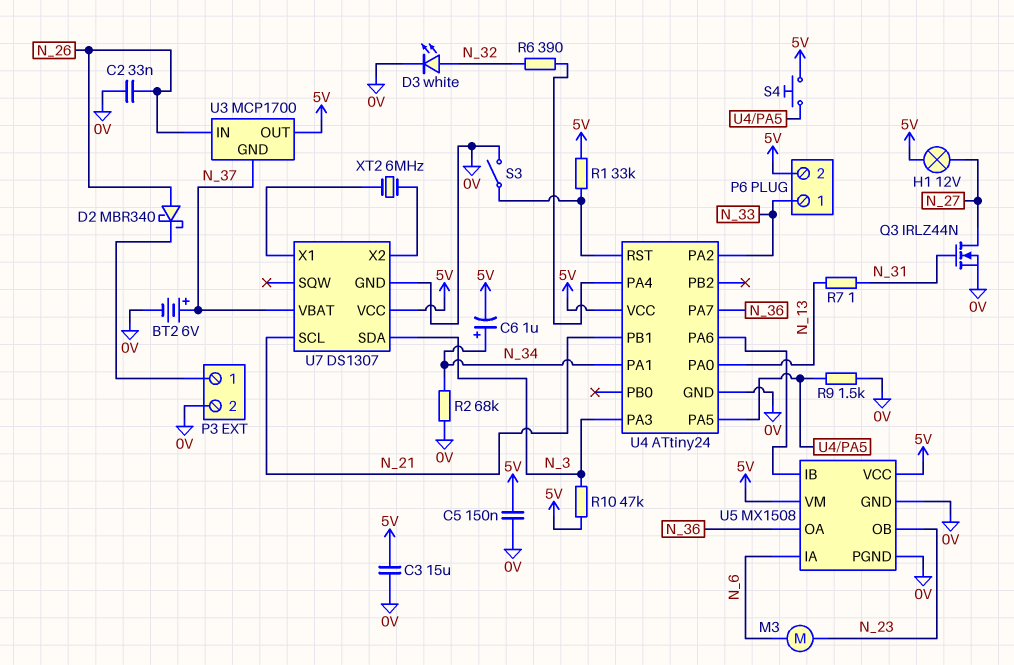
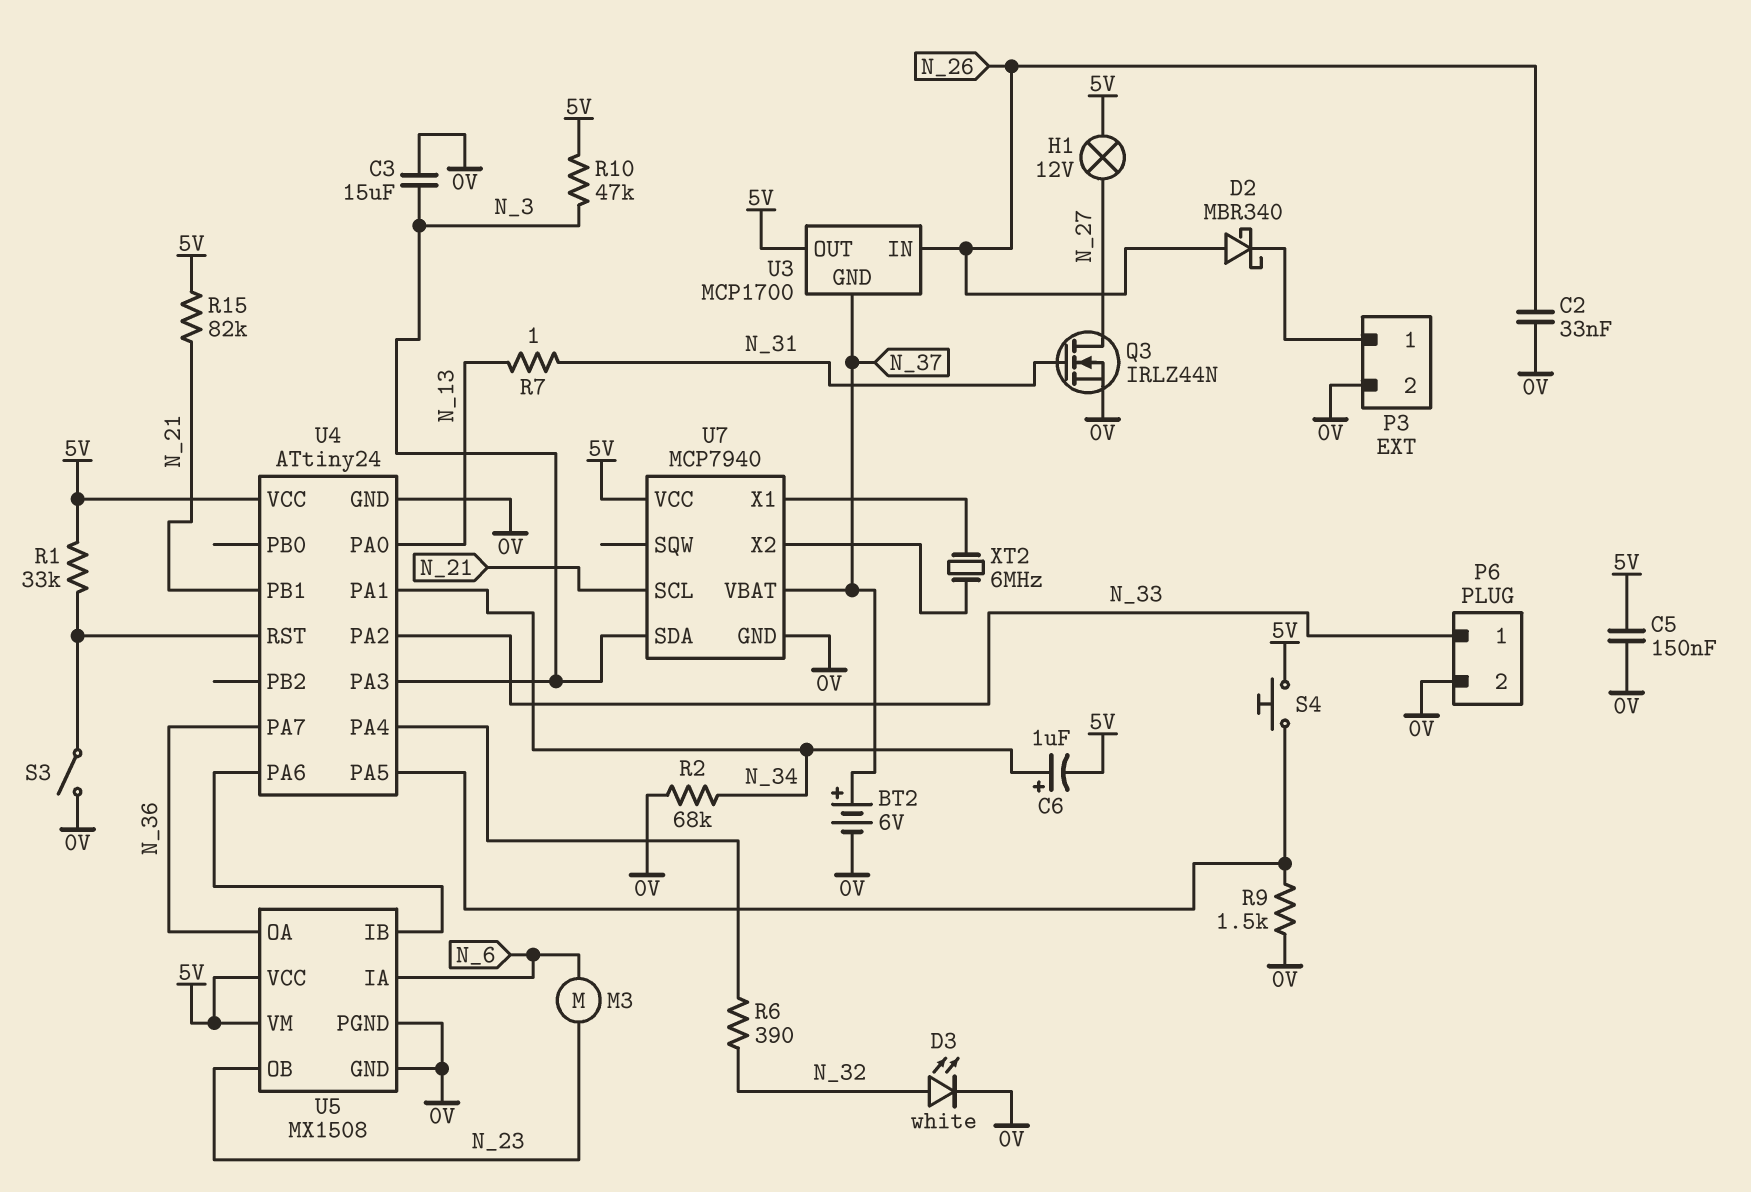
C3: 15uF (0V, 5V) -> 15uF (0V, N_3)
P6 pin 2: 5V -> 0V
R15: none -> 82k (5V, N_21)
U7: DS1307 -> MCP7940

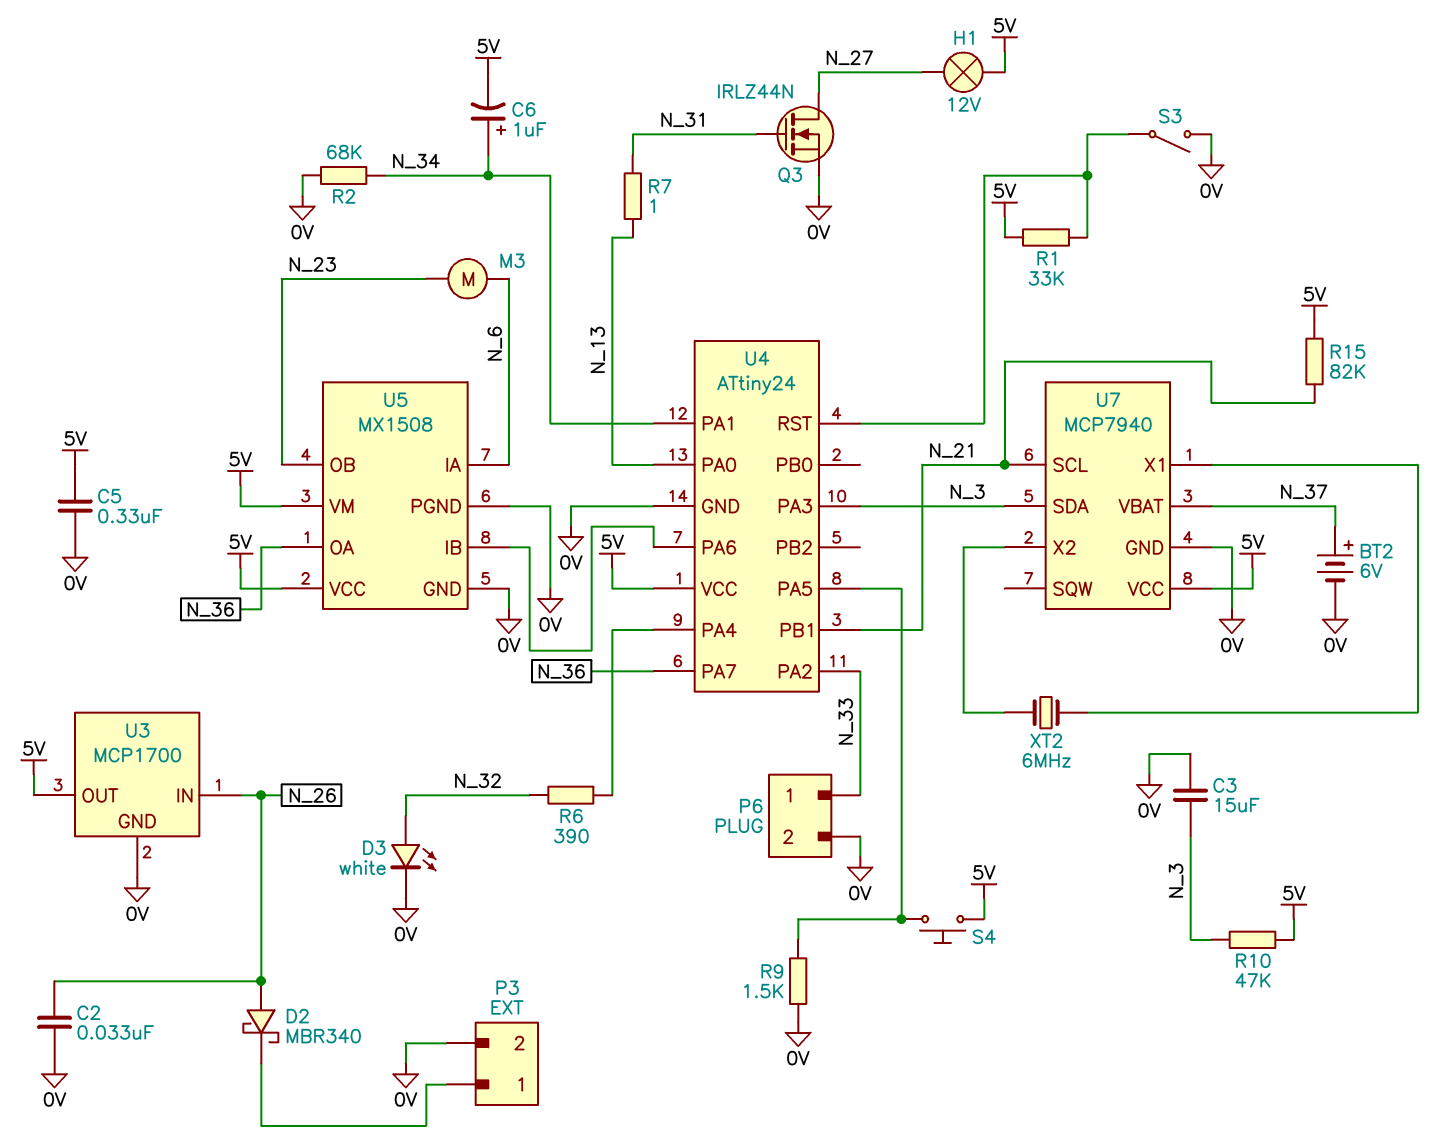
C5: 150nF (0V, 5V) -> 330nF (0V, 5V)
U3 pin GND: N_37 -> 0V

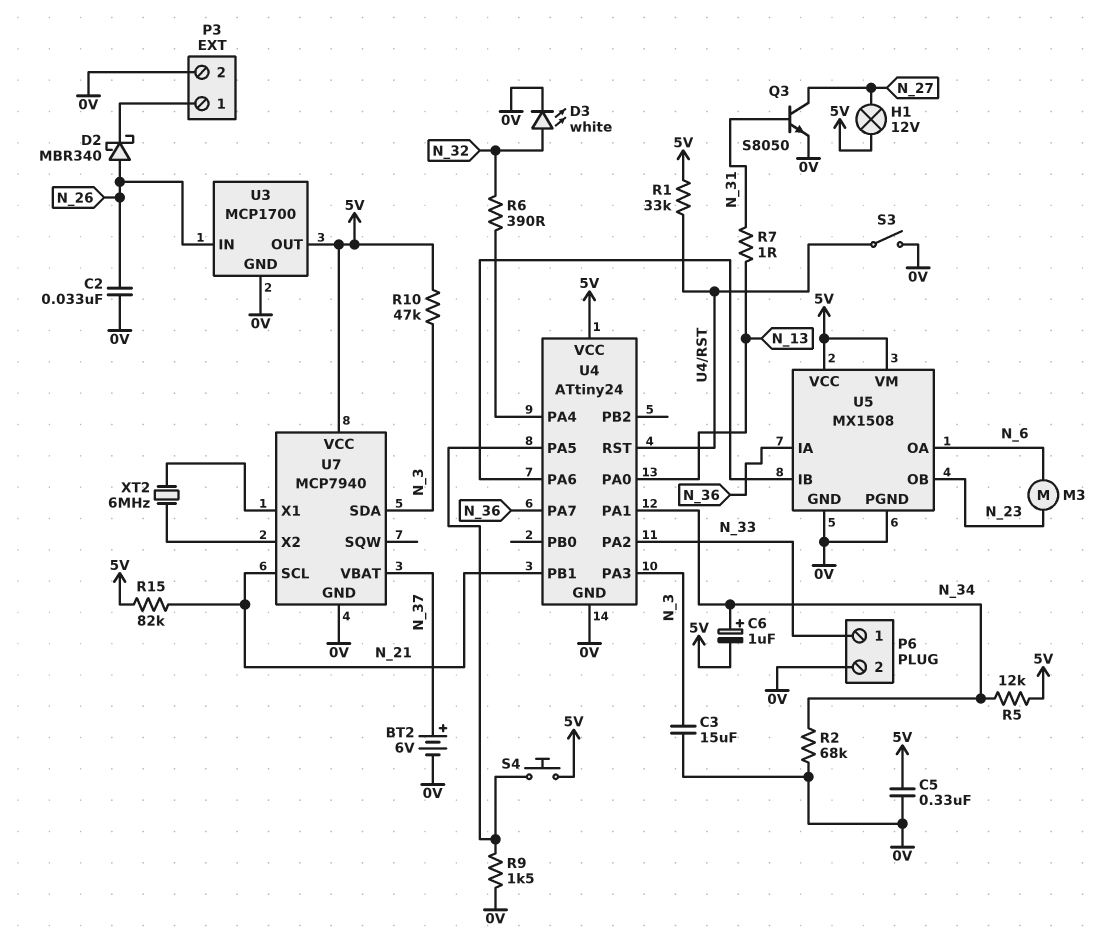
Q3: NMOS IRLZ44N (G N_31, D N_27, S 0V) -> NPN S8050 (B N_31, C N_27, E 0V)
R5: none -> 12k (5V, N_34)
U5 pin IA: N_6 -> N_36
U5 pin OA: N_36 -> N_6

